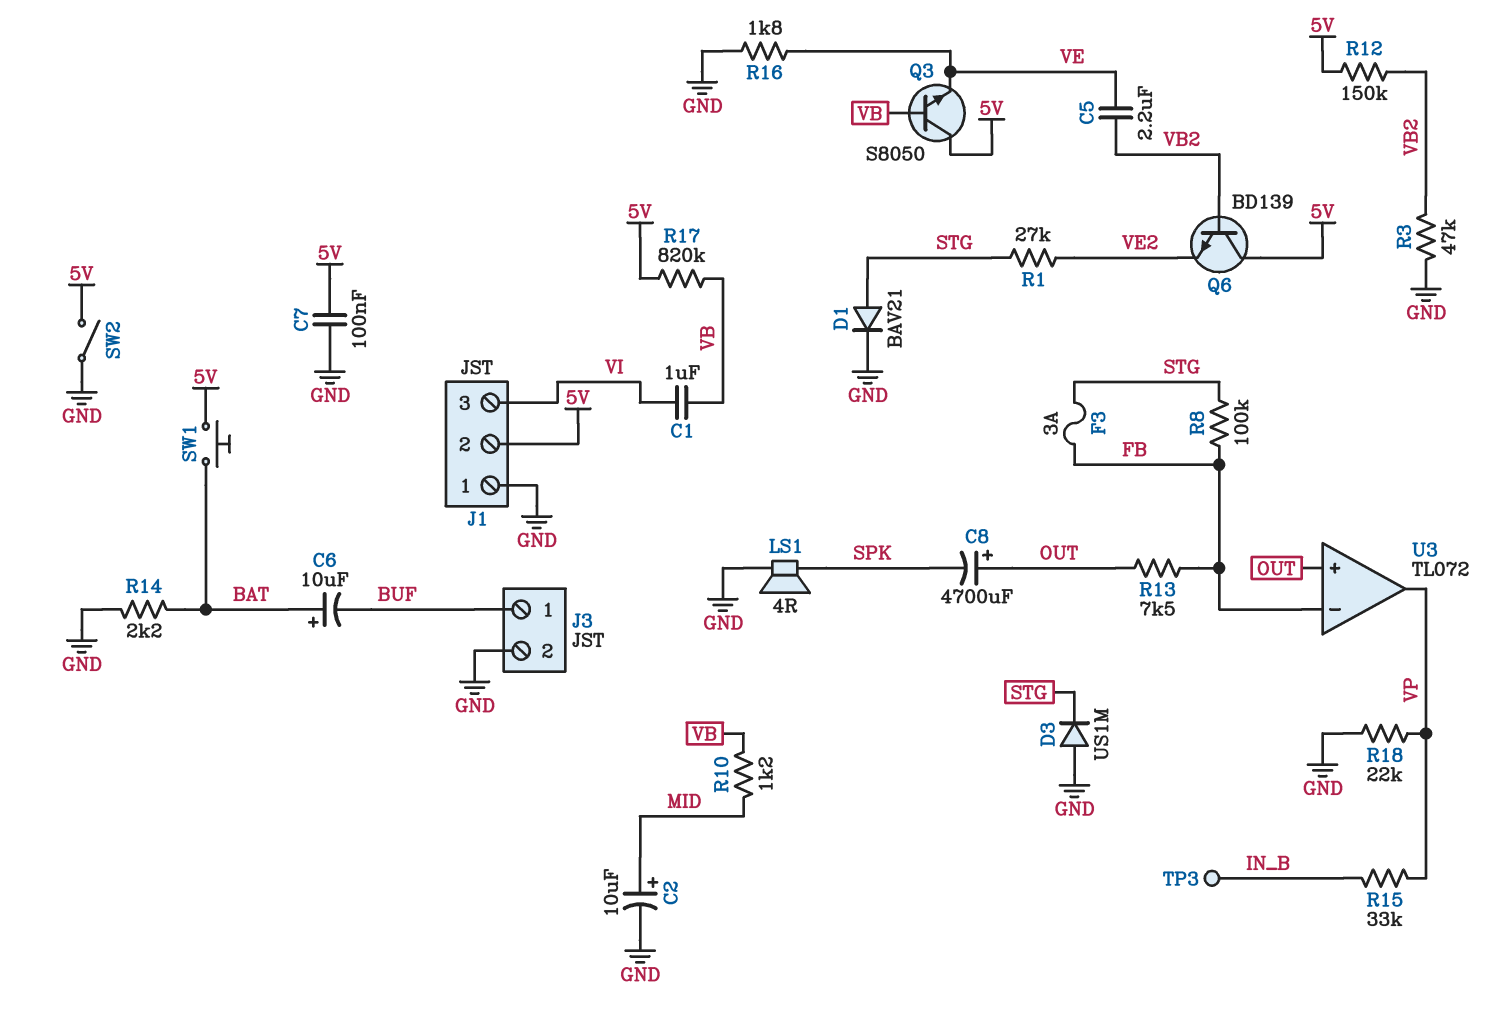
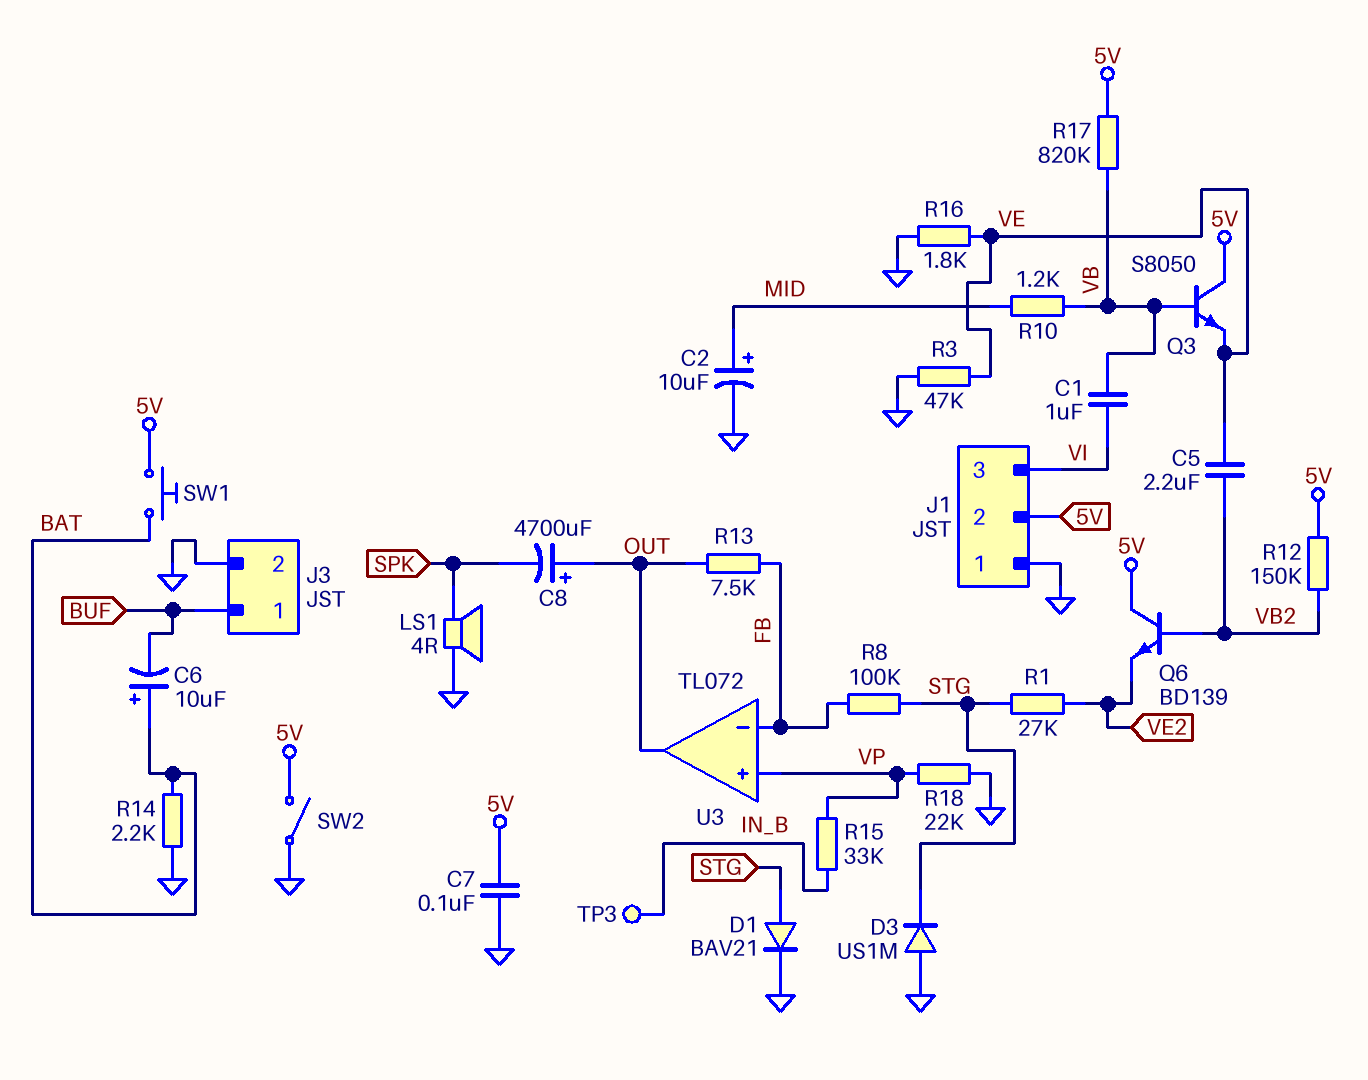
F3: 3A (FB, STG) -> none
R3: 47k (GND, VB2) -> 47k (GND, VE)
U3 pin in+: OUT -> VP
U3 pin out: VP -> OUT

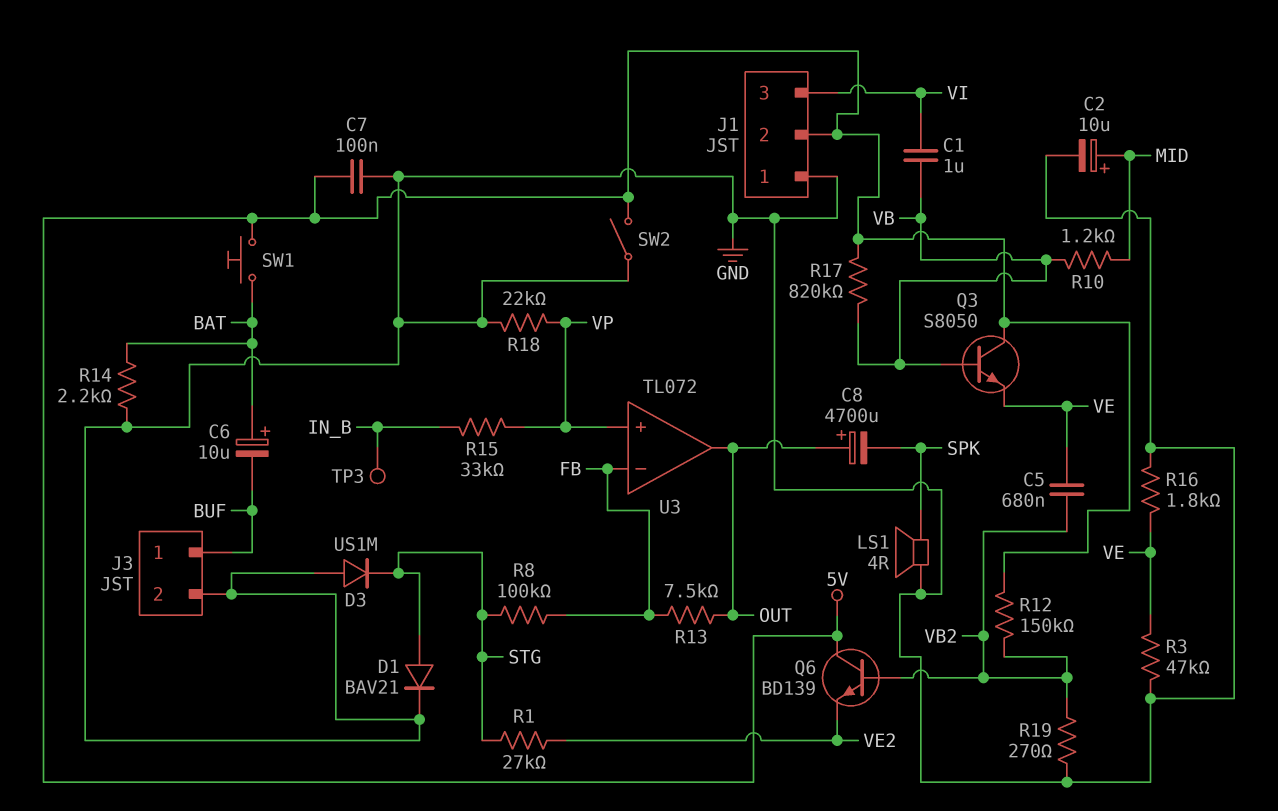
C5: 2.2uF (VB2, VE) -> 680nF (VB2, VE)
R19: none -> 270 (GND, VB2)

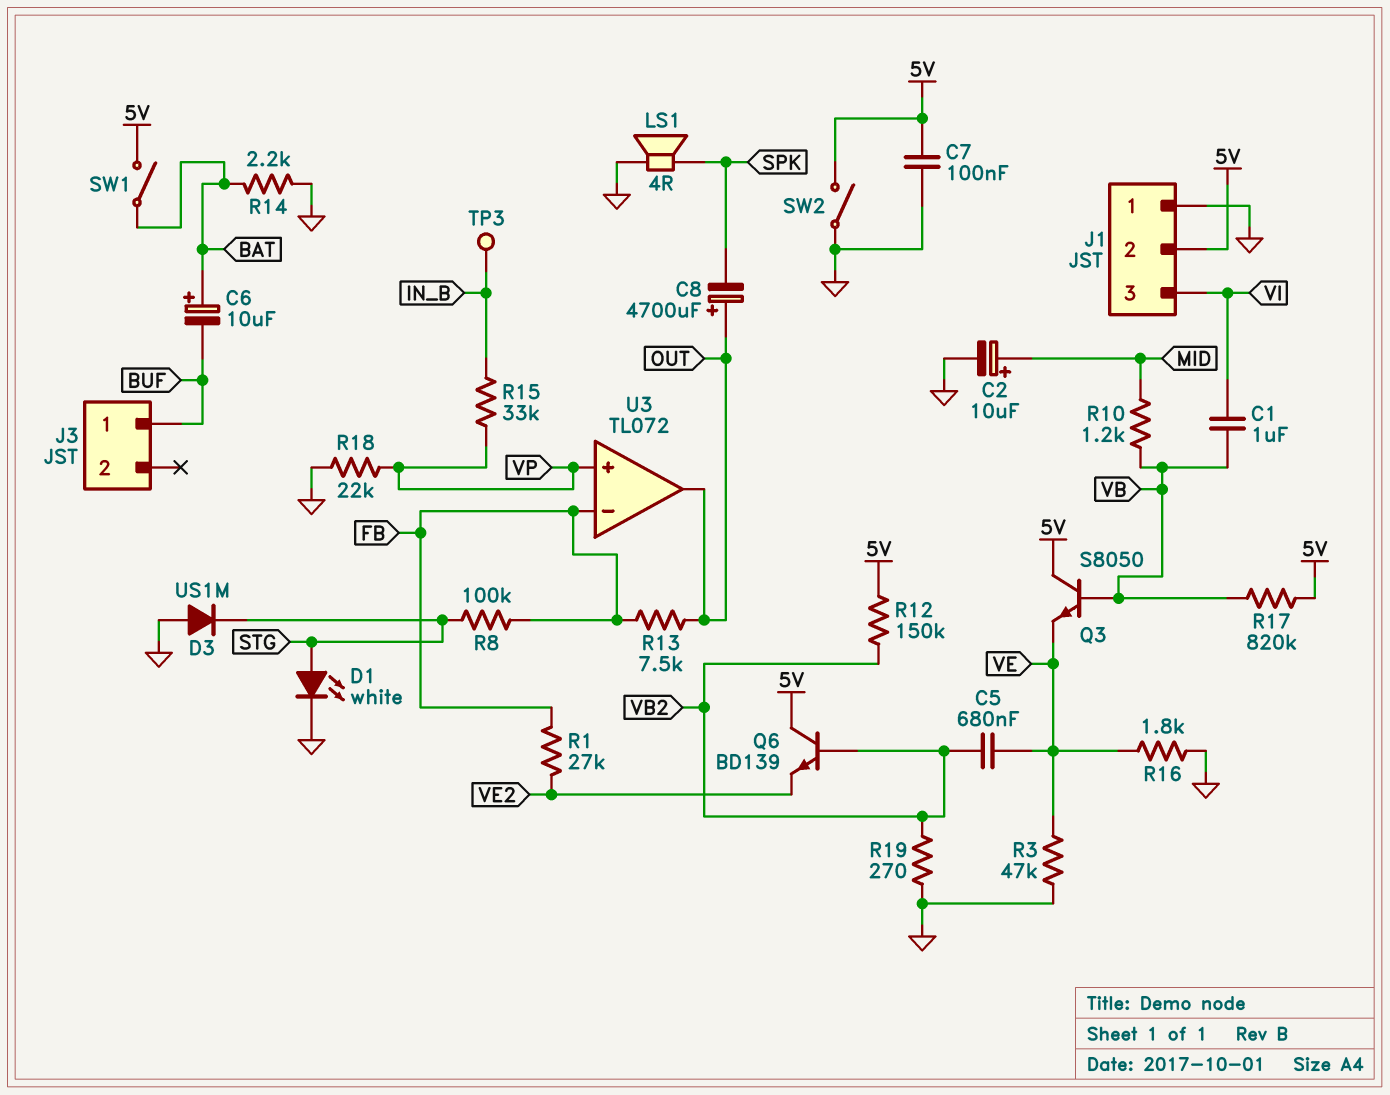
D1: diode BAV21 (A STG, K GND) -> LED white (A STG, K GND)
J3 pin 2: GND -> none
R1: 27k (STG, VE2) -> 27k (FB, VE2)
SW1: button (5V, BAT) -> switch (5V, BAT)

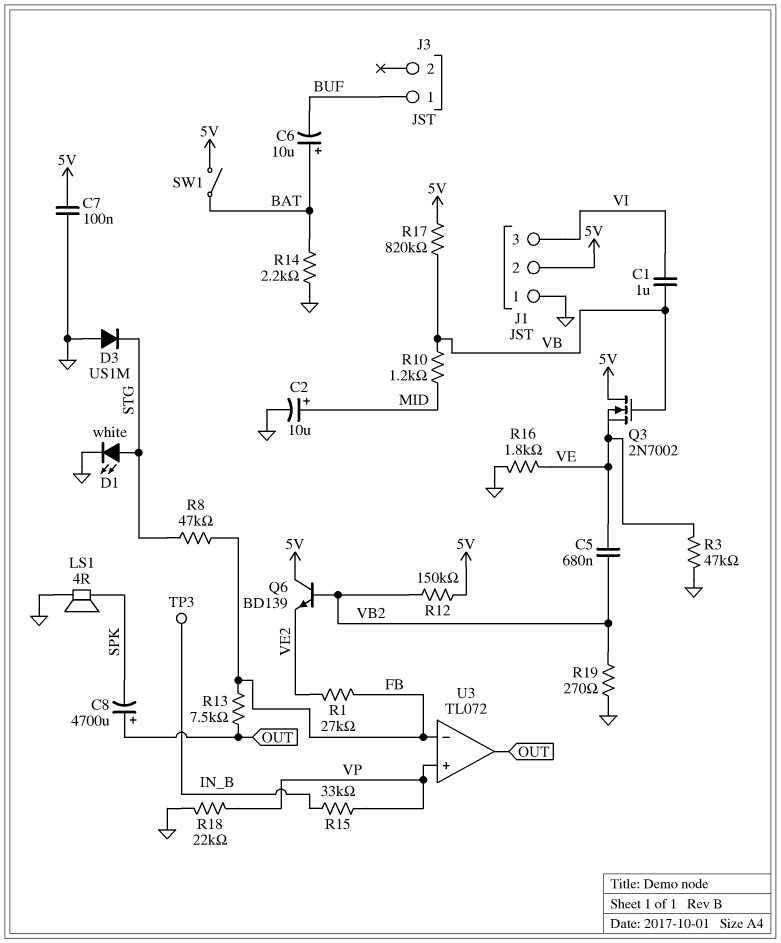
Q3: NPN S8050 (B VB, C 5V, E VE) -> NMOS 2N7002 (G VB, D 5V, S VE)
R8: 100k (FB, STG) -> 47k (FB, STG)
SW2: switch (5V, GND) -> none

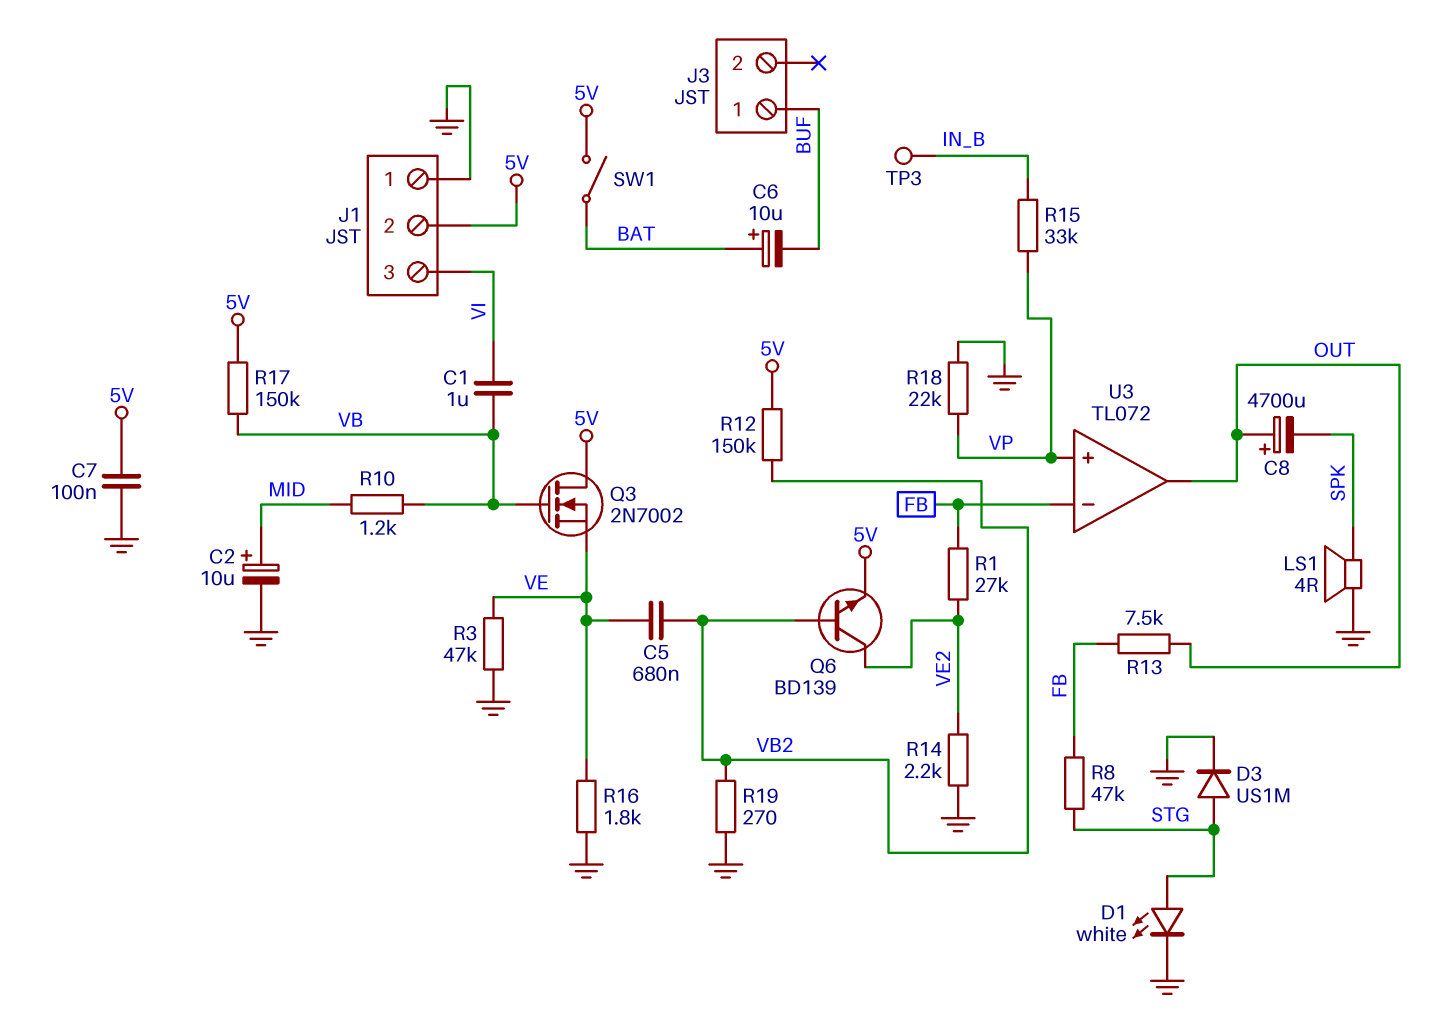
D3: diode US1M (A GND, K STG) -> diode US1M (A STG, K GND)
Q6: NPN BD139 (B VB2, C 5V, E VE2) -> NPN BD139 (B VB2, C VE2, E 5V)
R14: 2.2k (BAT, GND) -> 2.2k (GND, VE2)
R17: 820k (5V, VB) -> 150k (5V, VB)

